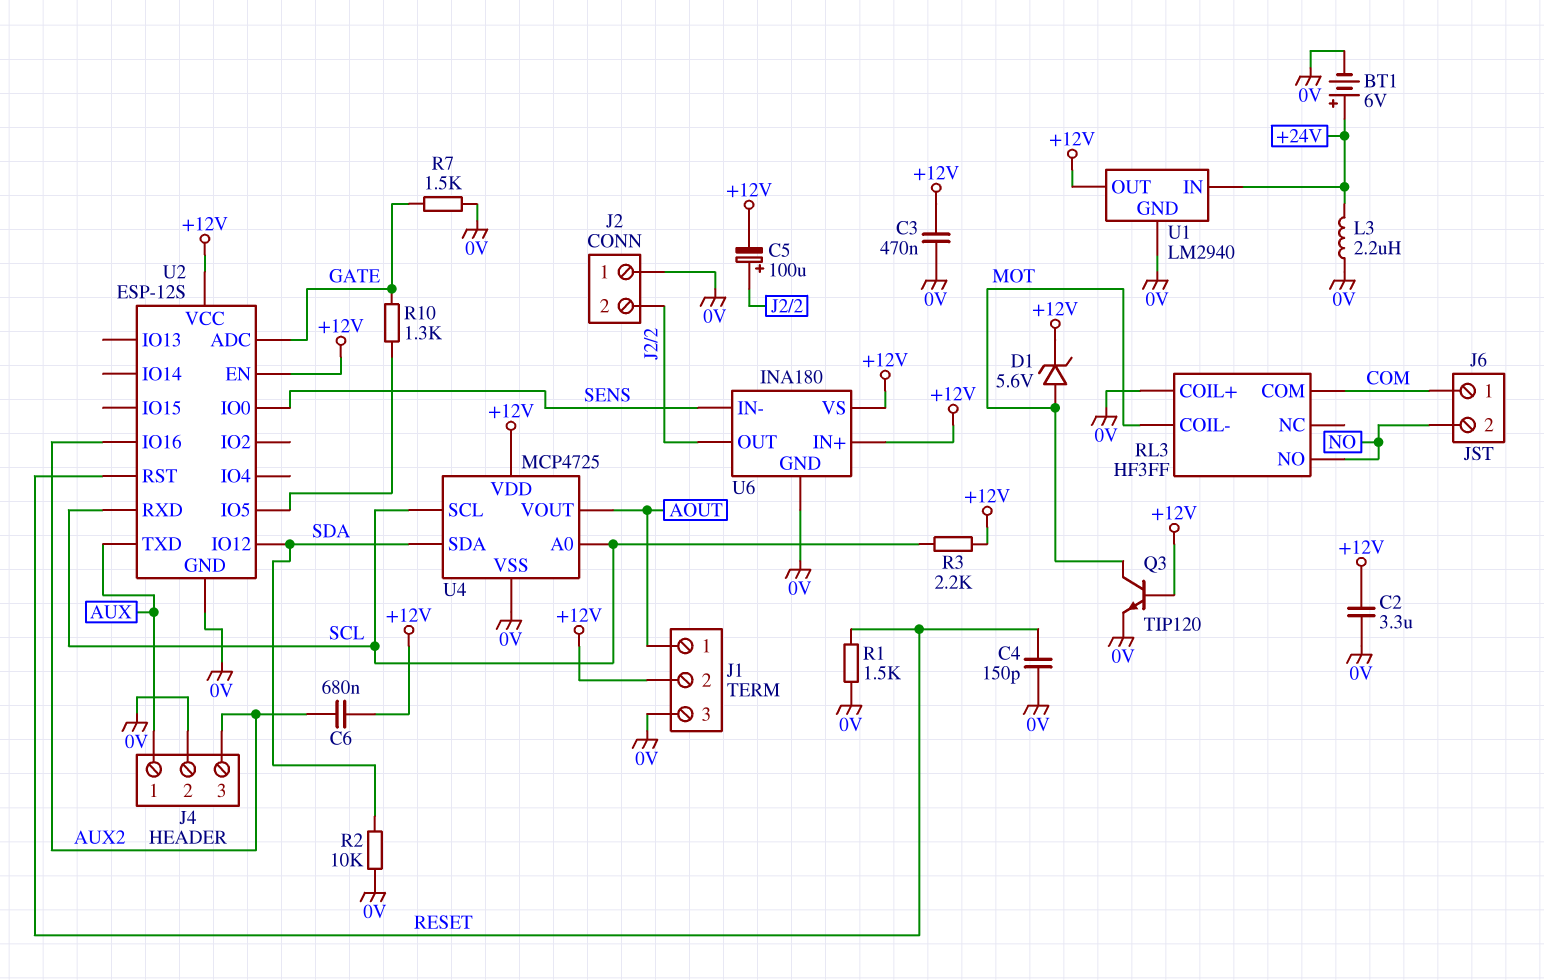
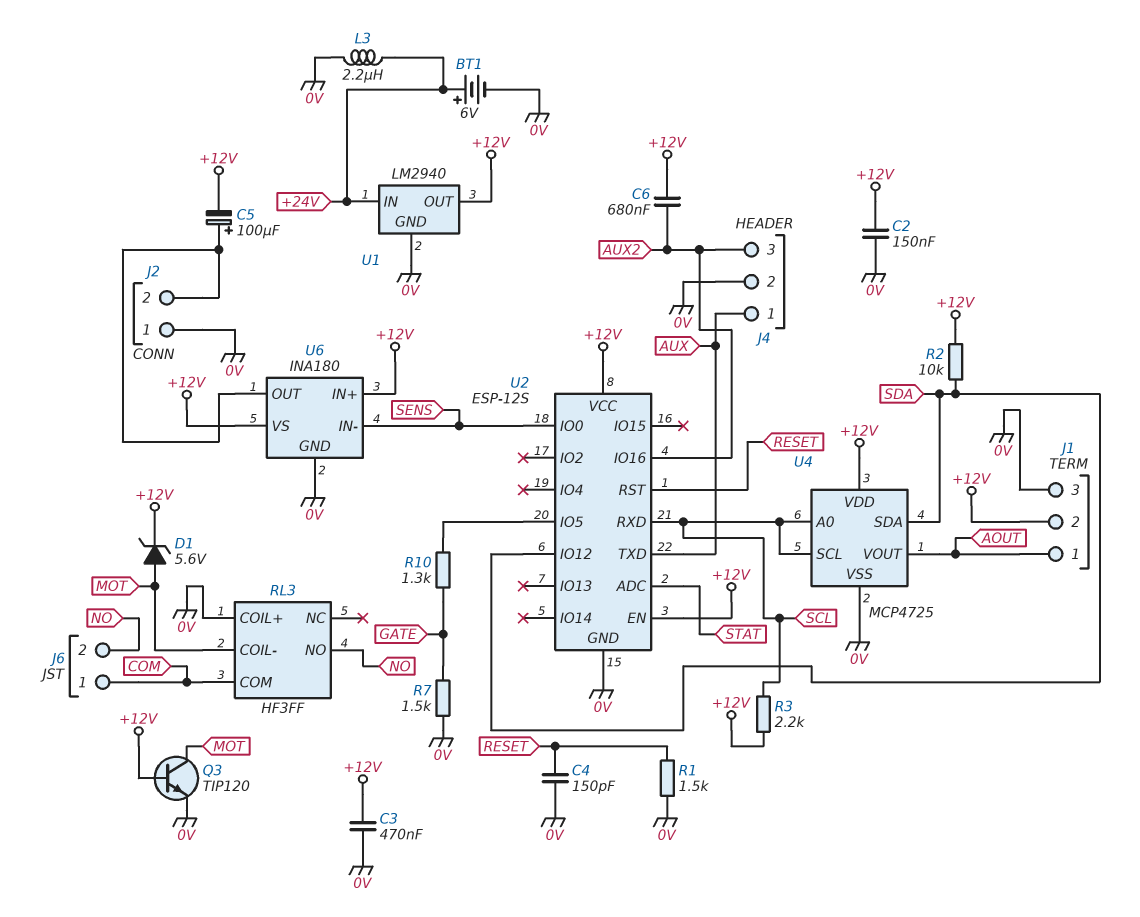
C2: 3.3uF (+12V, 0V) -> 150nF (+12V, 0V)
R2: 10k (0V, SDA) -> 10k (+12V, SDA)
U2 pin ADC: GATE -> STAT

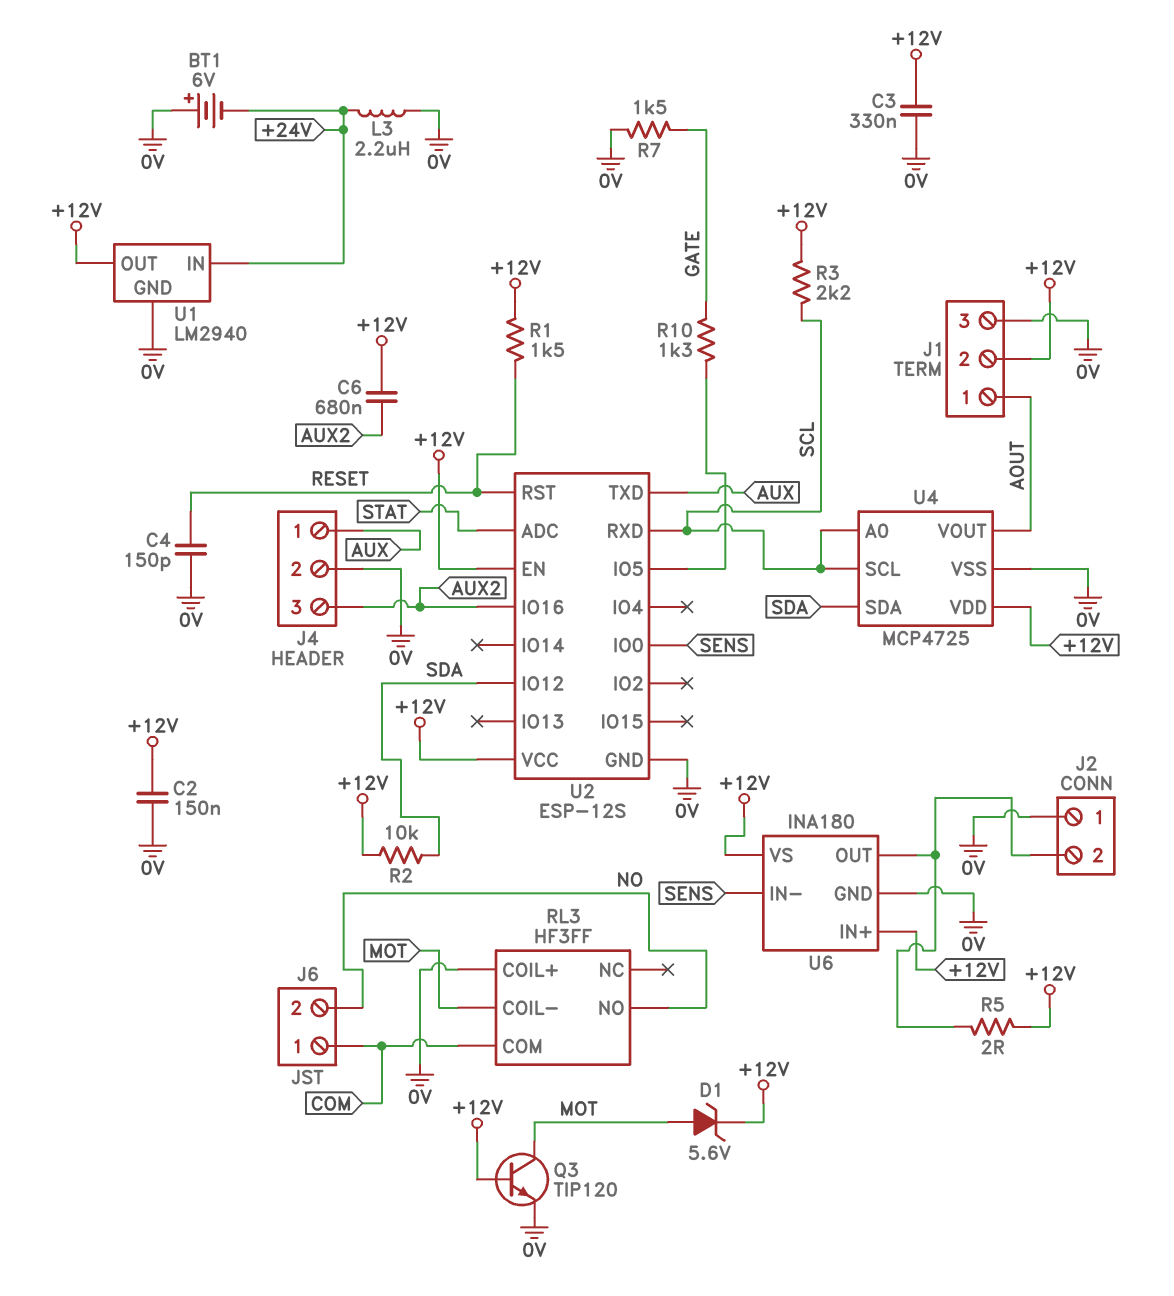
BT1: 6V (plus +24V, minus 0V) -> 6V (plus 0V, minus +24V)
C3: 470nF (+12V, 0V) -> 330nF (+12V, 0V)
C5: 100uF (plus J2/2, minus +12V) -> none
R1: 1.5k (0V, RESET) -> 1.5k (+12V, RESET)
R5: none -> 2 (+12V, J2/2)

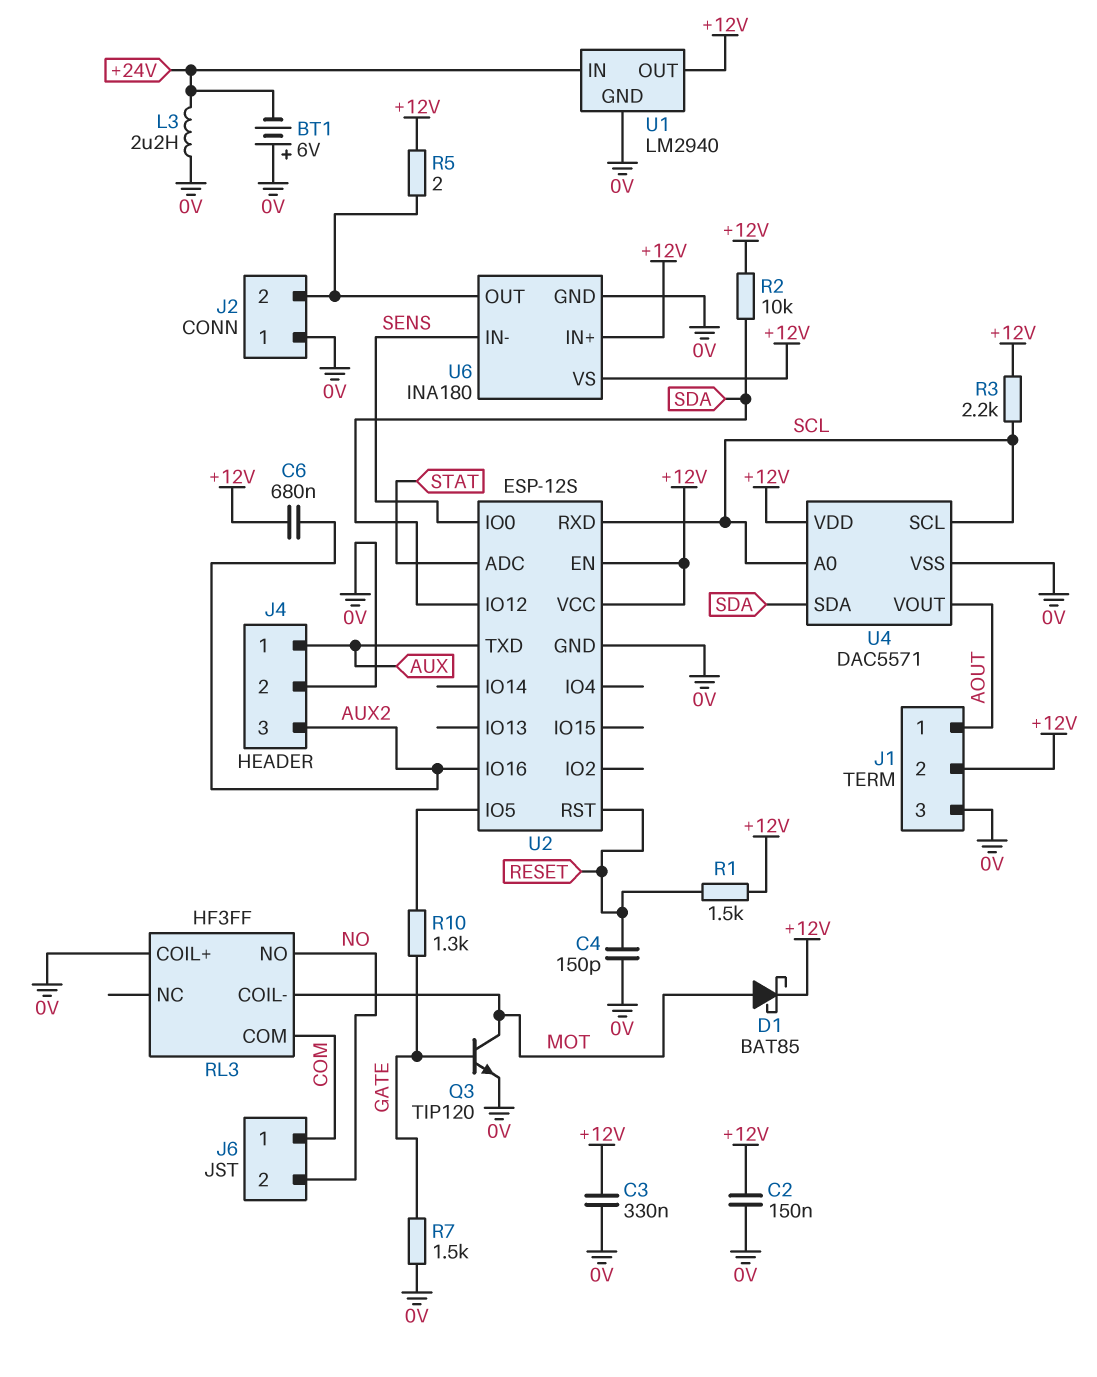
D1: zener 5.6V (A MOT, K +12V) -> schottky BAT85 (A MOT, K +12V)
Q3: NPN TIP120 (B +12V, C MOT, E 0V) -> NPN TIP120 (B GATE, C MOT, E 0V)
U4: MCP4725 -> DAC5571

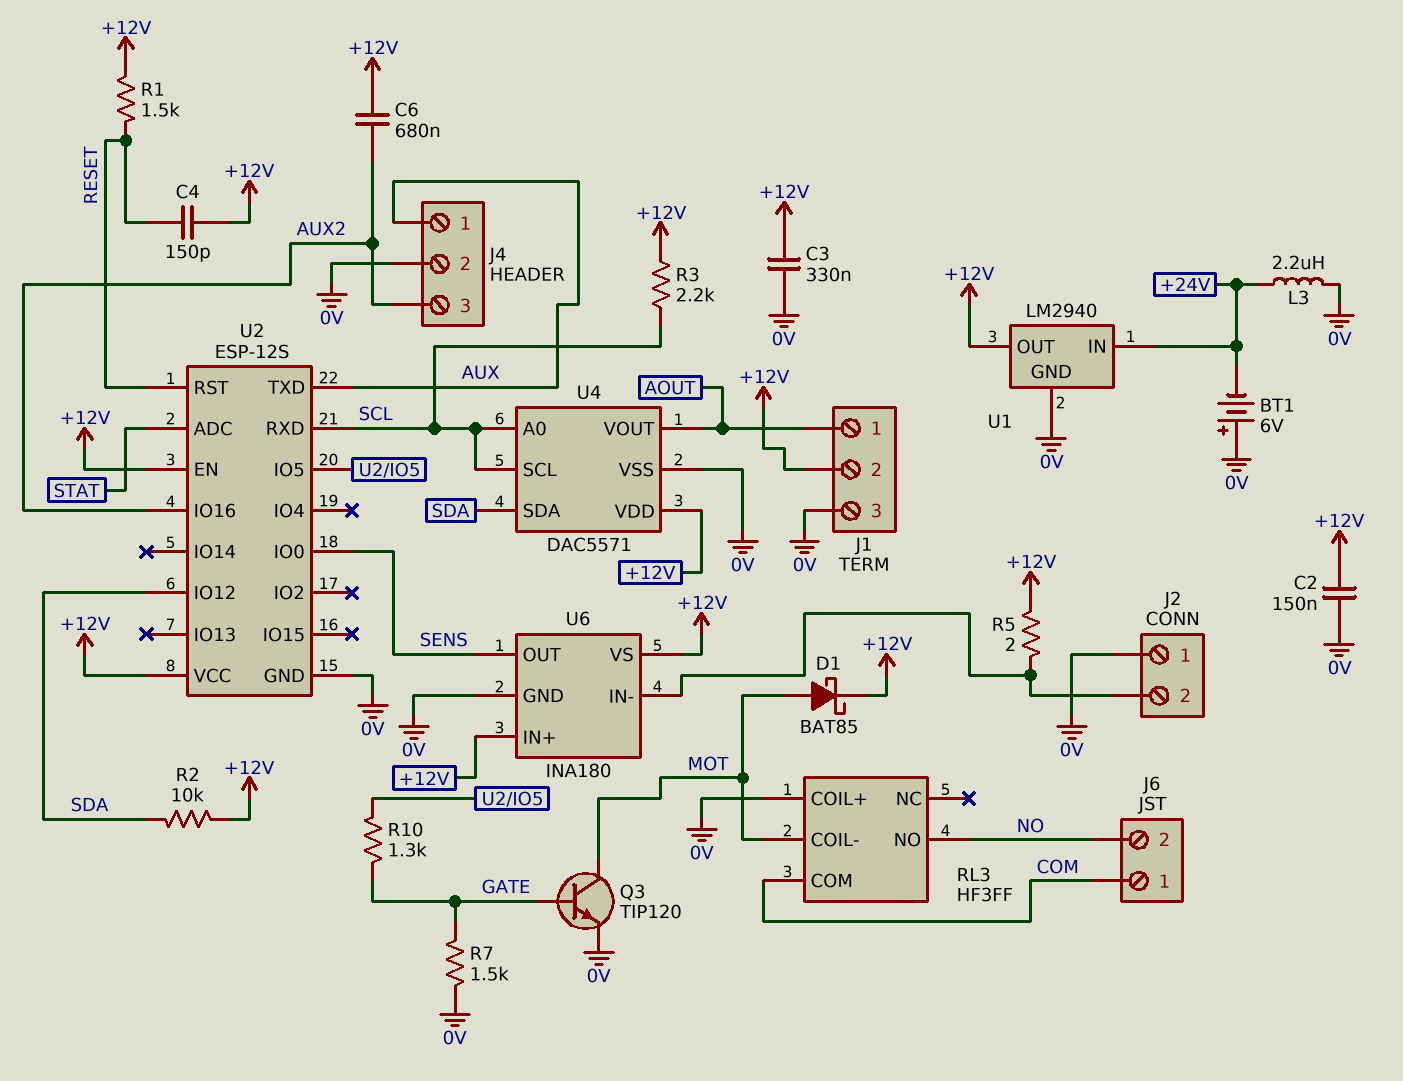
C4: 150pF (0V, RESET) -> 150pF (+12V, RESET)
U6 pin IN-: SENS -> J2/2
U6 pin OUT: J2/2 -> SENS

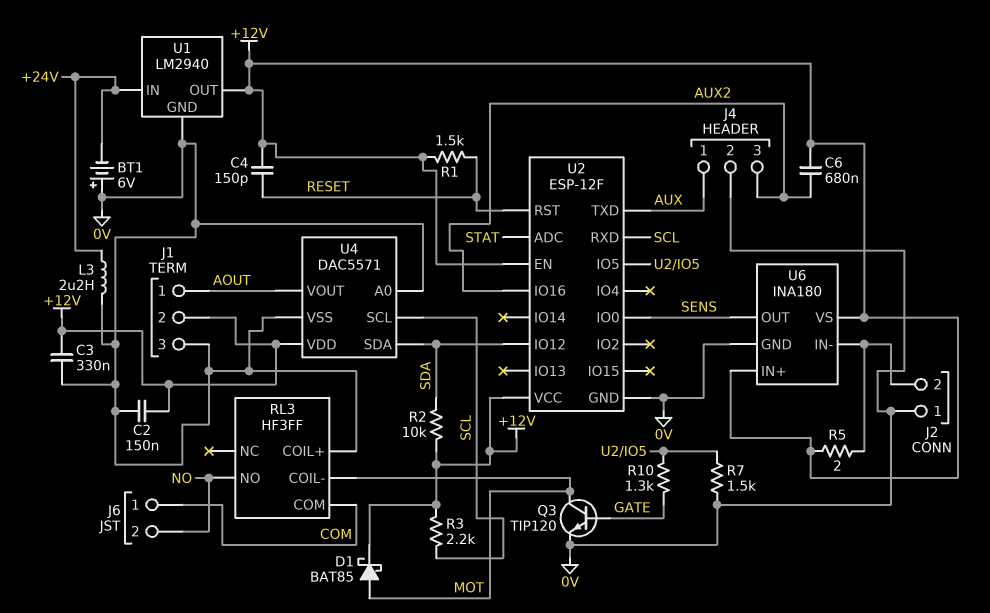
R7: 1.5k (0V, GATE) -> 1.5k (0V, U2/IO5)
U2: ESP-12S -> ESP-12F
U4 pin A0: SCL -> 0V

